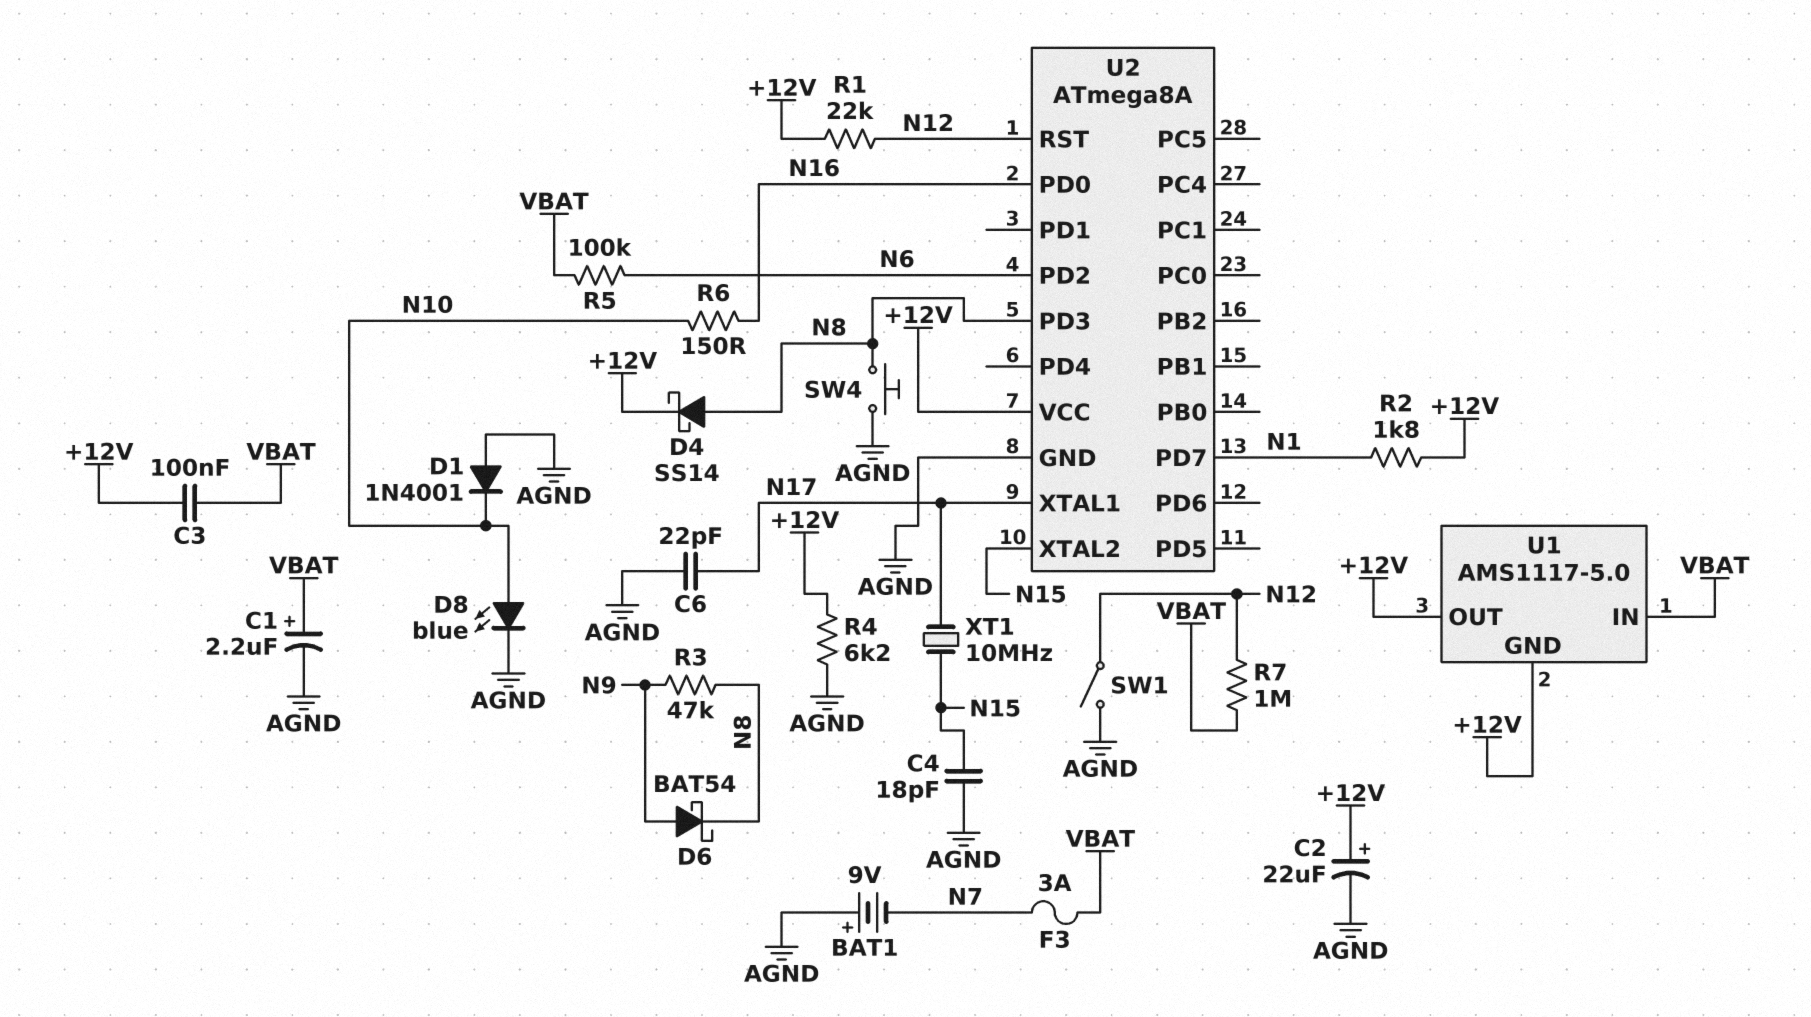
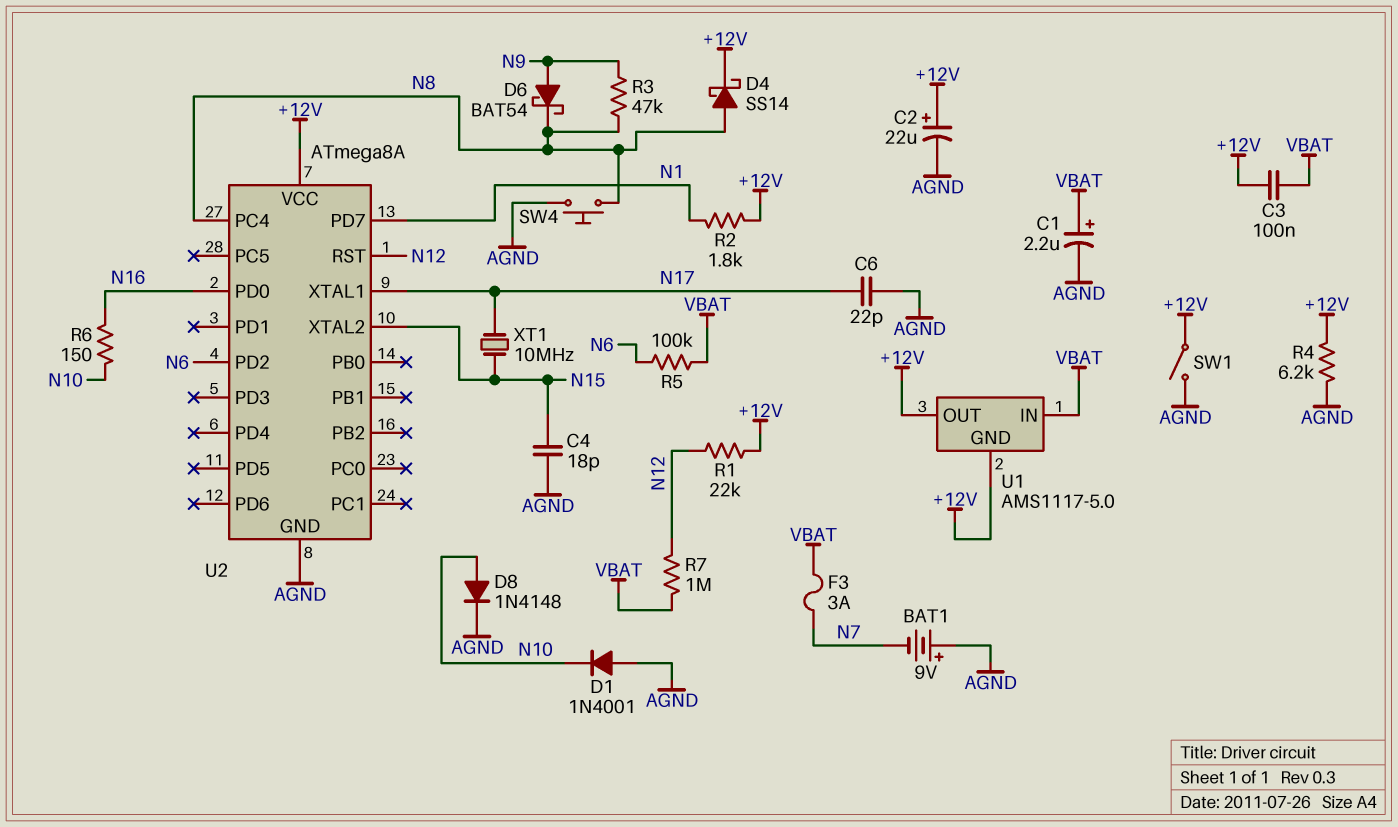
D8: LED blue (A N10, K AGND) -> diode 1N4148 (A N10, K AGND)
SW1: switch (AGND, N12) -> switch (+12V, AGND)
U2 pin PC4: none -> N8
U2 pin PD3: N8 -> none

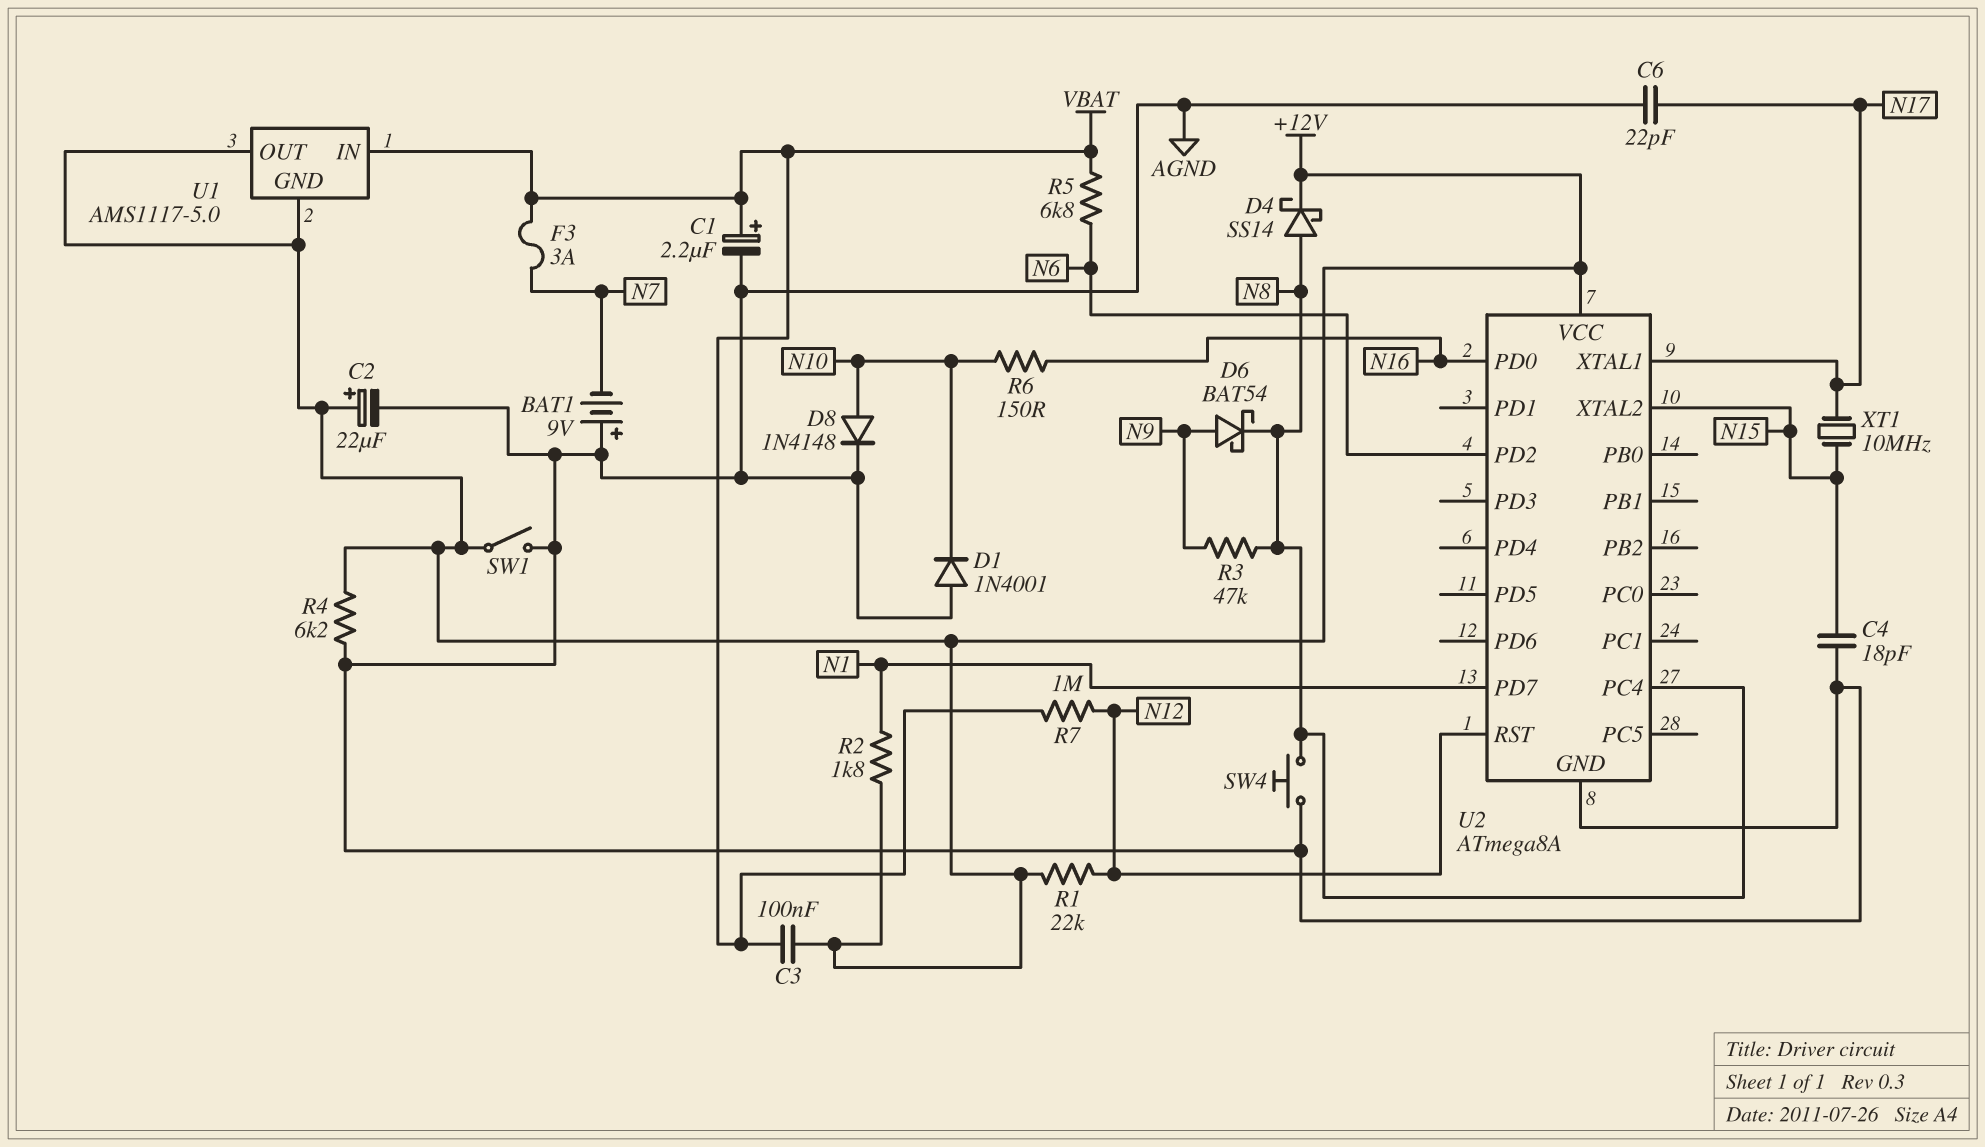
R5: 100k (N6, VBAT) -> 6.8k (N6, VBAT)

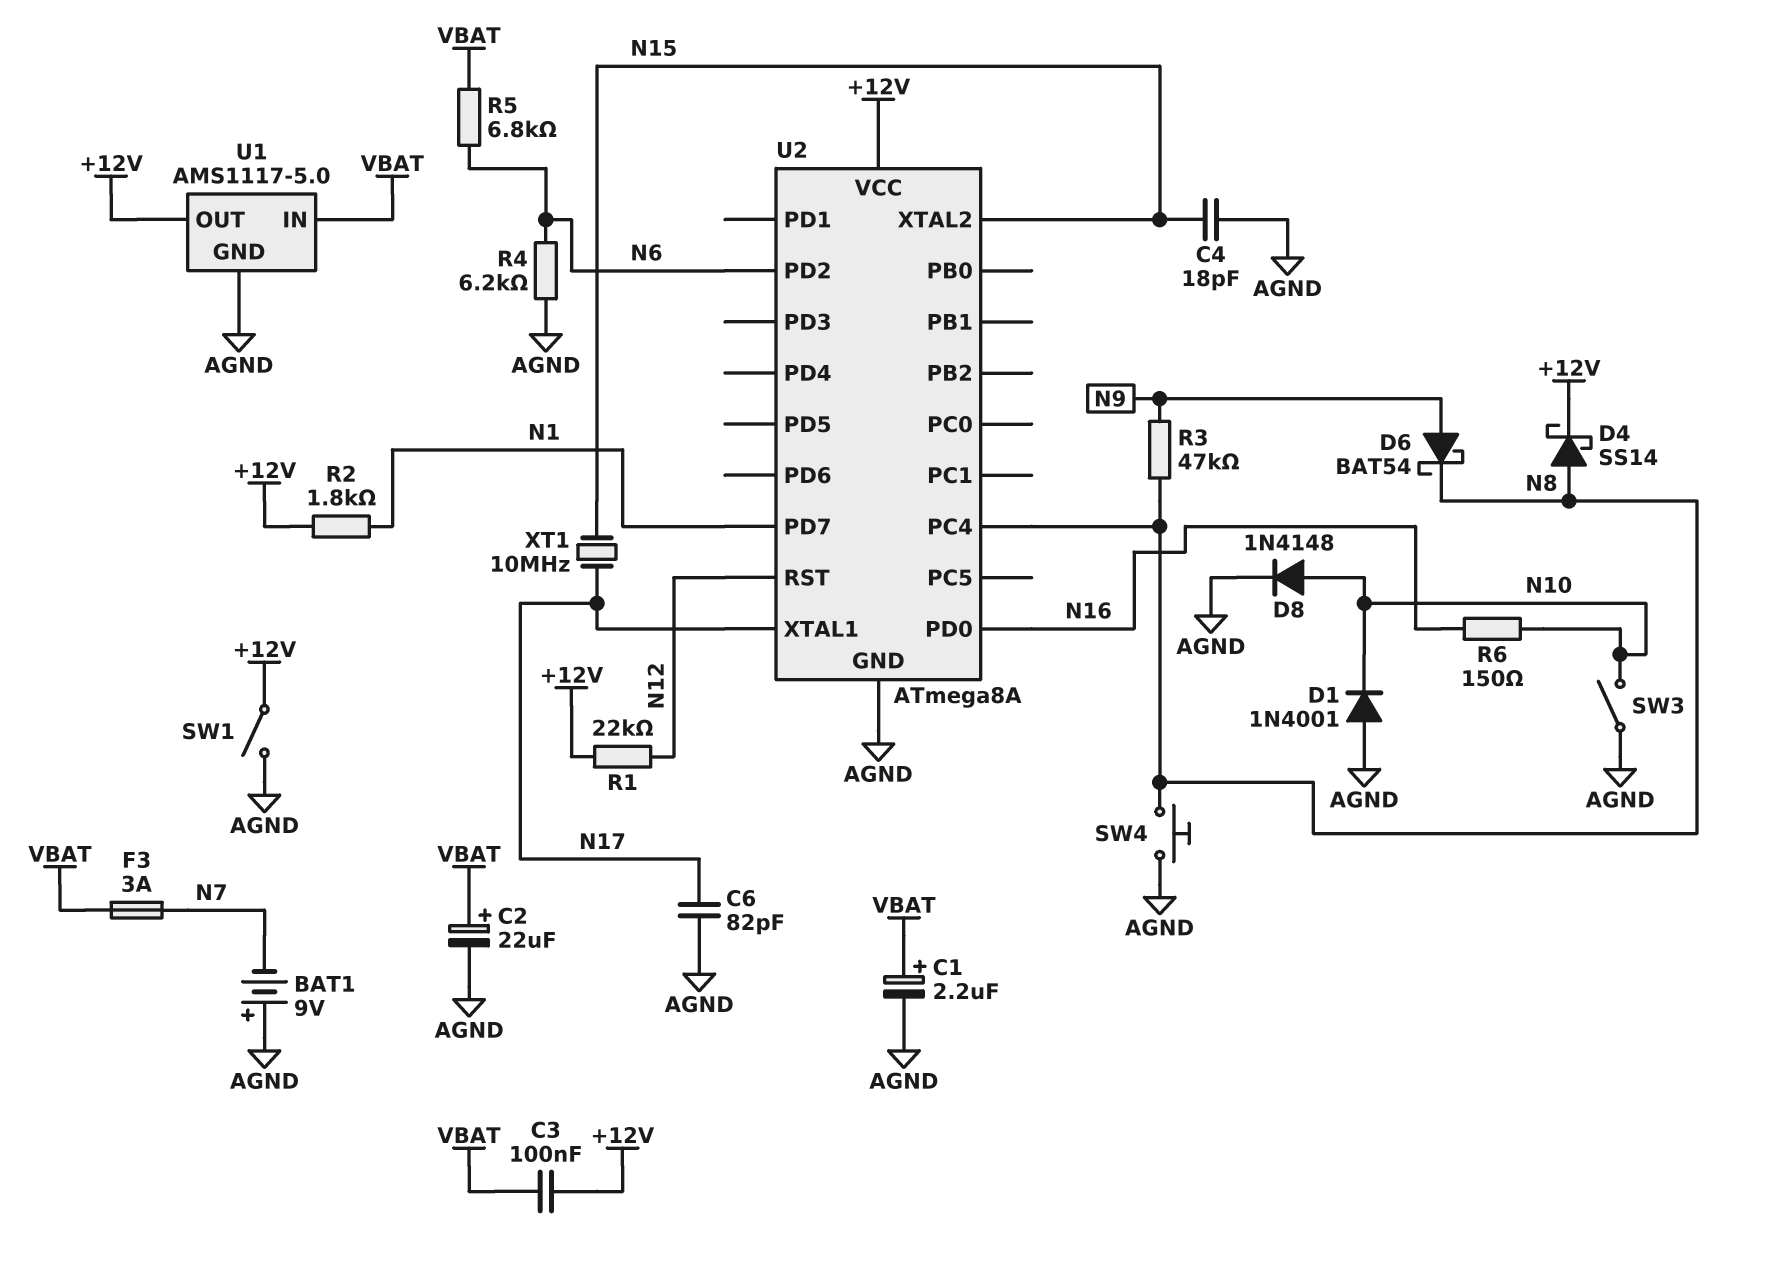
C2: 22uF (plus +12V, minus AGND) -> 22uF (plus VBAT, minus AGND)
C6: 22pF (AGND, N17) -> 82pF (AGND, N17)
R4: 6.2k (+12V, AGND) -> 6.2k (AGND, N6)
R7: 1M (N12, VBAT) -> none
SW3: none -> switch (AGND, N10)
U1 pin GND: +12V -> AGND

